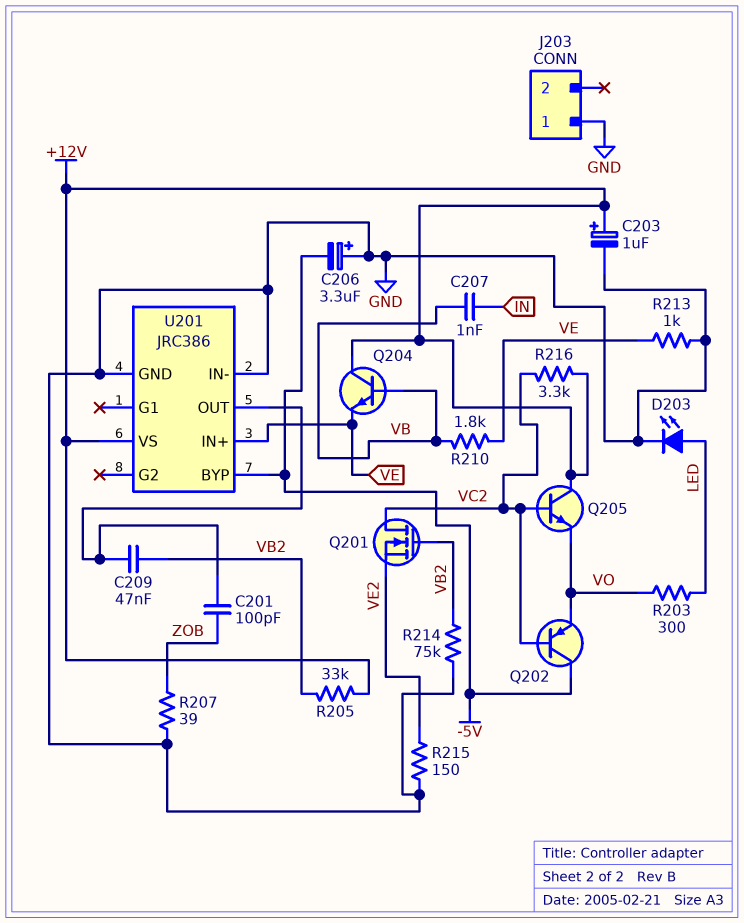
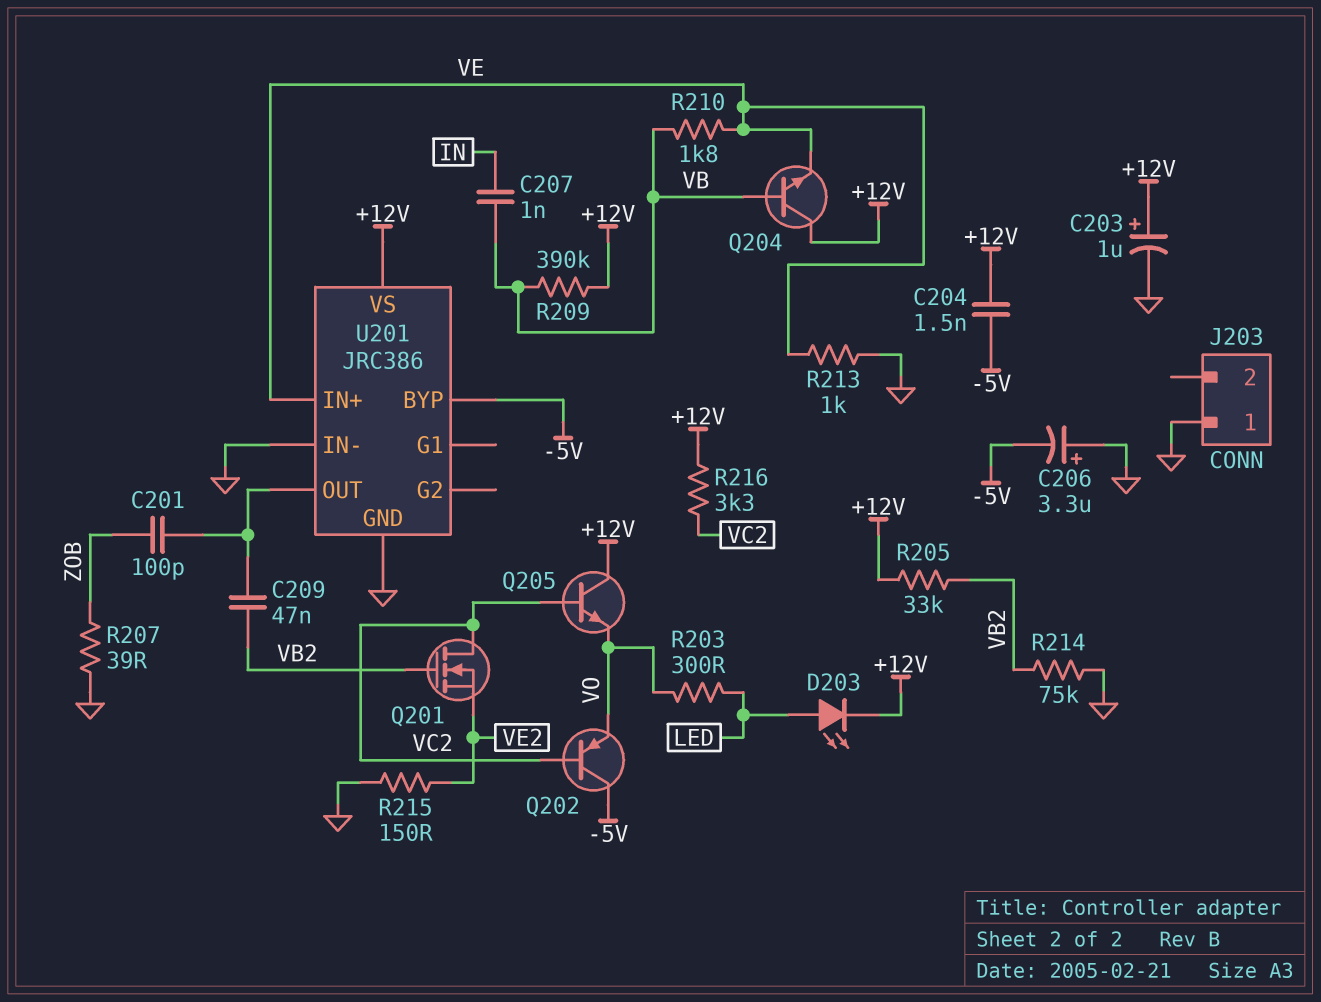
C204: none -> 1.5nF (+12V, -5V)
D203: LED (A LED, K GND) -> LED (A LED, K +12V)
R209: none -> 390k (+12V, VB)

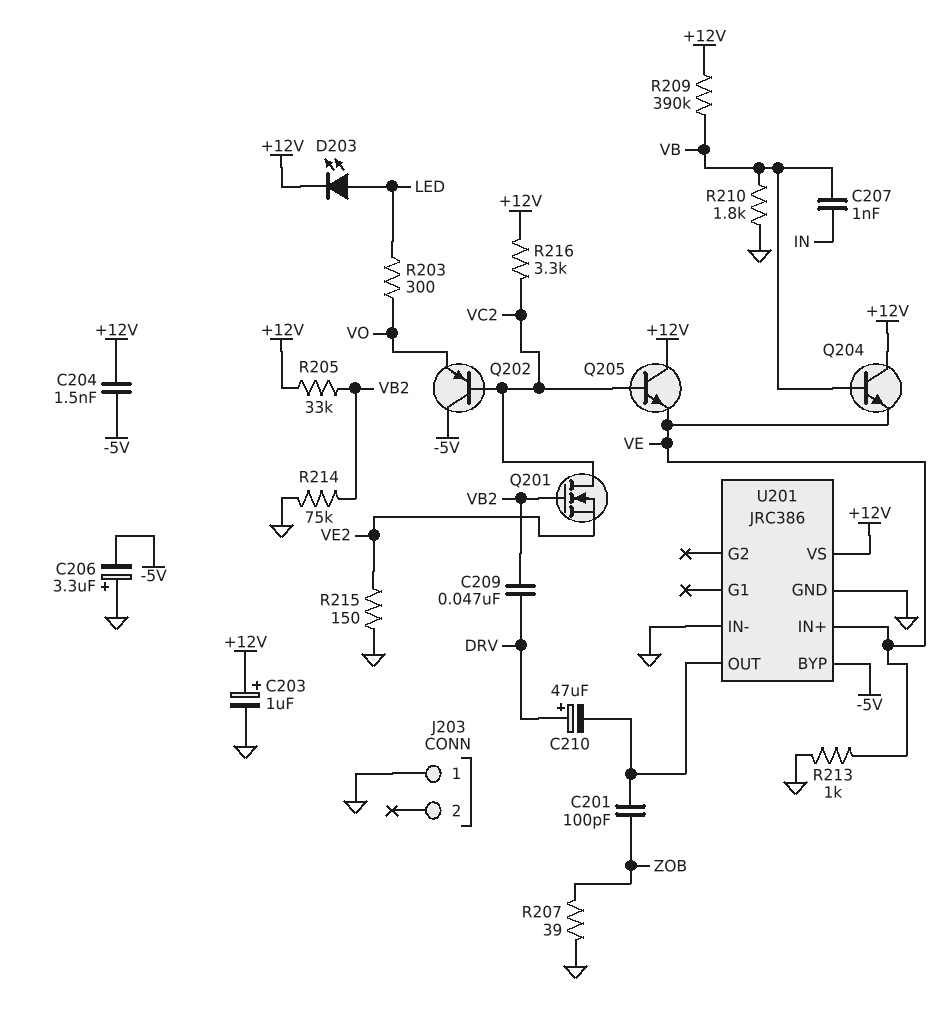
C209: 47nF (U201/OUT, VB2) -> 47nF (DRV, VB2)
C210: none -> 47uF (plus DRV, minus U201/OUT)
Q205: NPN (B VC2, C +12V, E VO) -> NPN (B VC2, C +12V, E VE)
R210: 1.8k (VB, VE) -> 1.8k (GND, VB)

